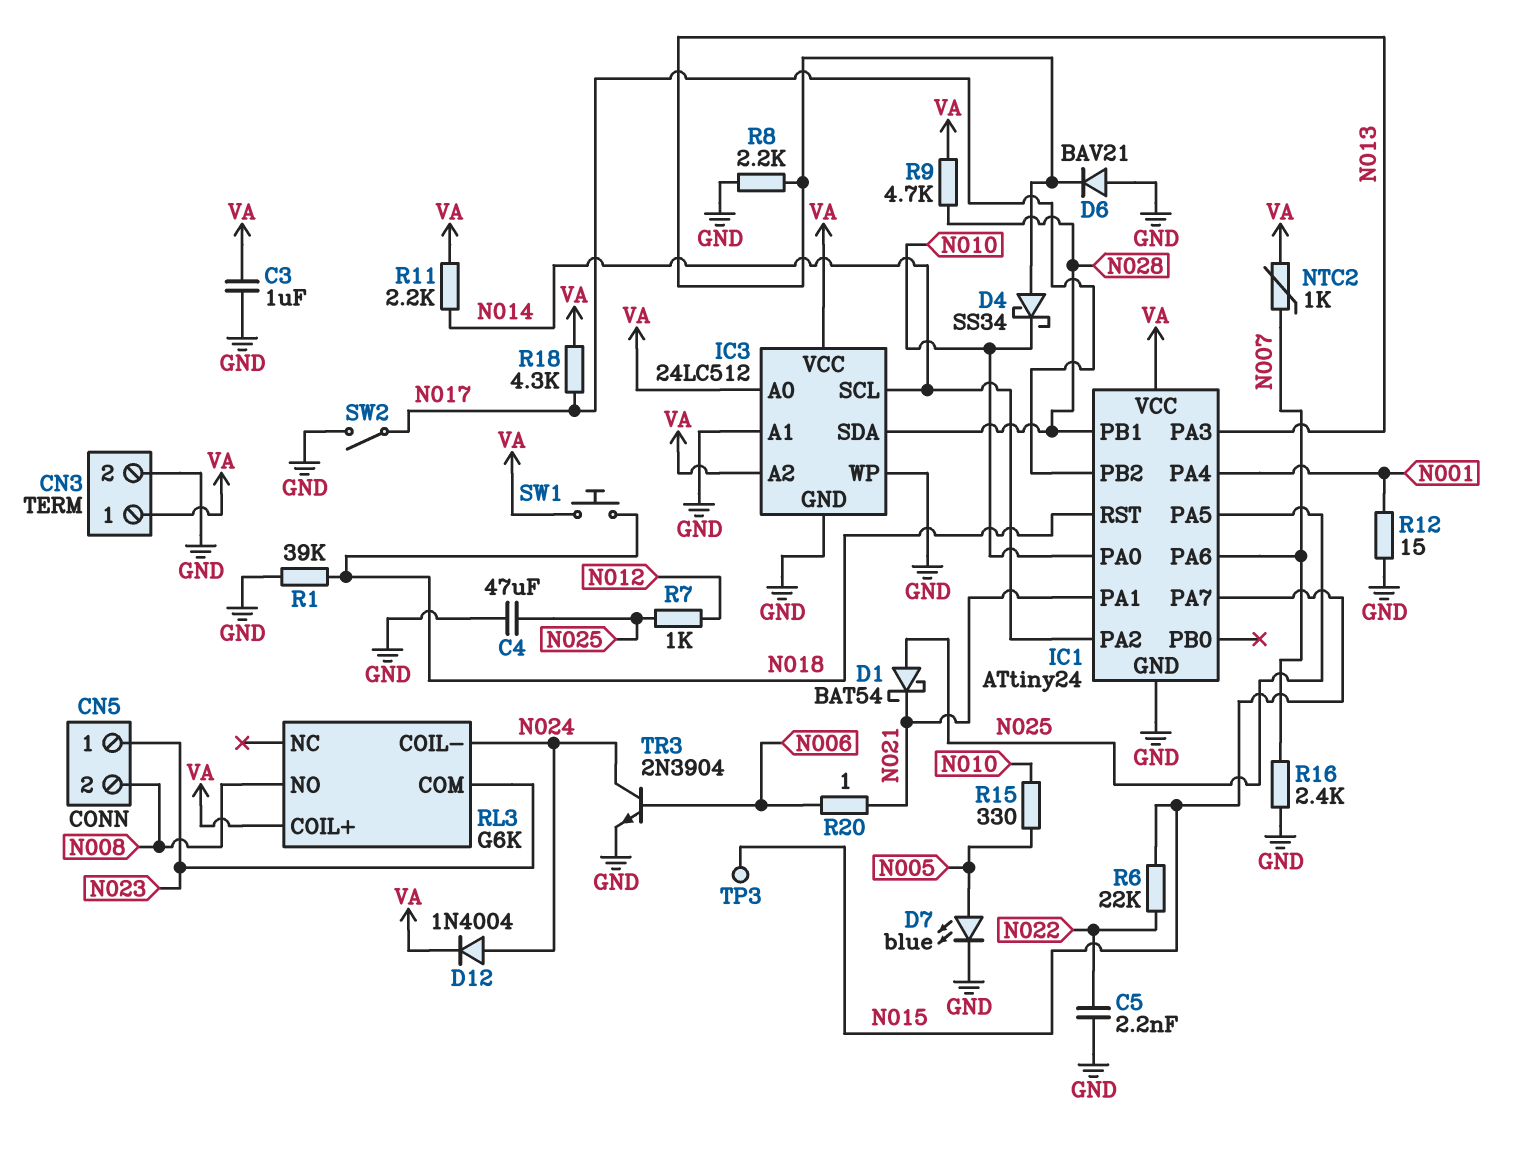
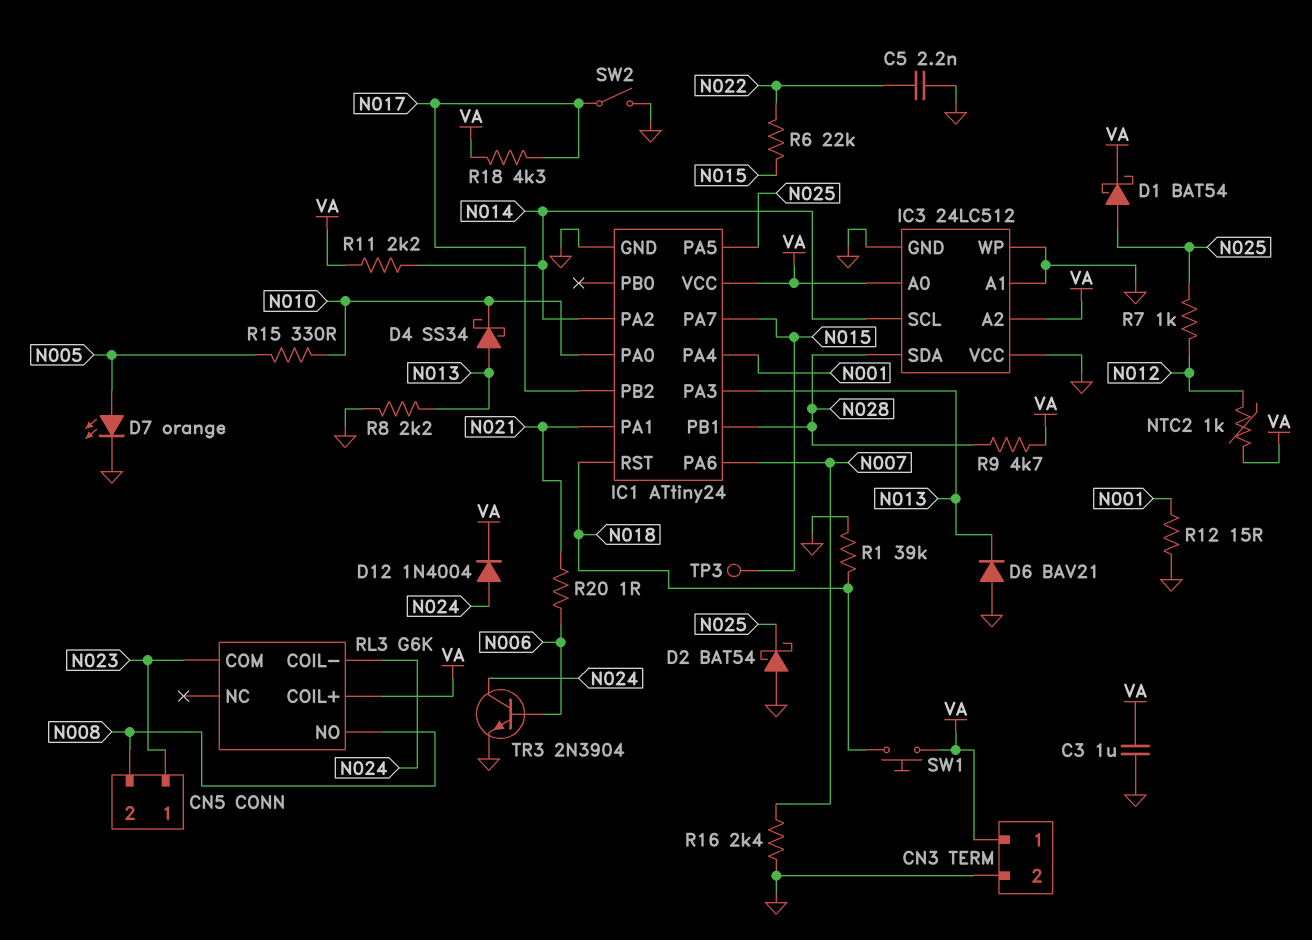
C4: 47uF (GND, N025) -> none
D1: schottky BAT54 (A N025, K N021) -> schottky BAT54 (A N025, K VA)
D2: none -> schottky BAT54 (A GND, K N025)
D7: LED blue (A N005, K GND) -> LED orange (A N005, K GND)
IC3 pin VCC: VA -> GND
NTC2: 1k (N007, VA) -> 1k (N012, VA)

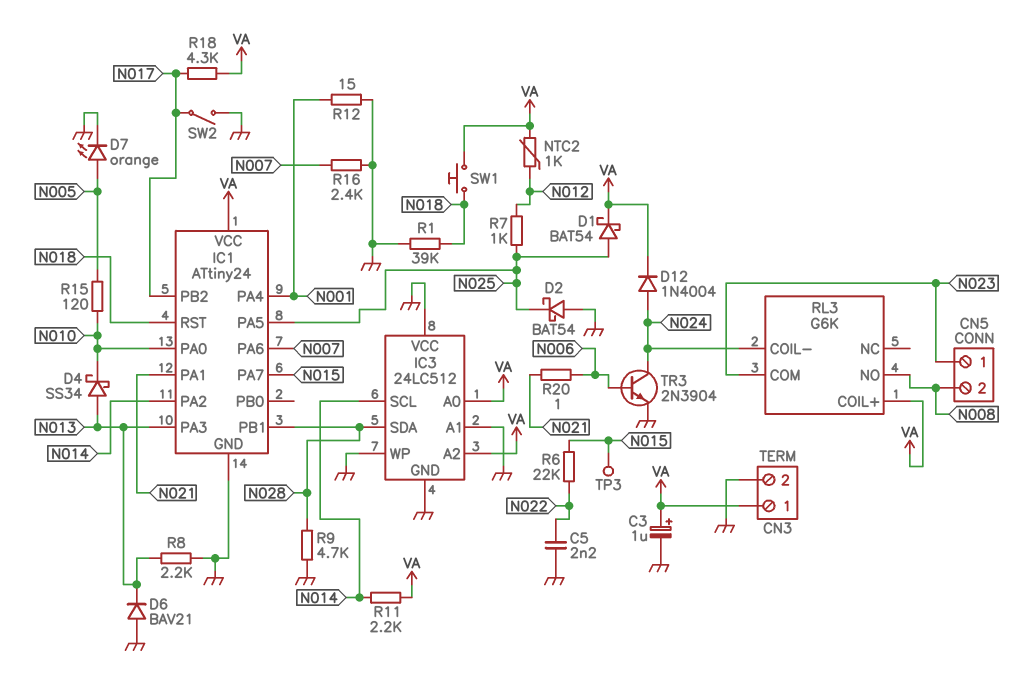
C3: 1uF (GND, VA) -> 1uF (plus VA, minus GND)
R9: 4.7k (N028, VA) -> 4.7k (GND, N028)
R15: 330 (N005, N010) -> 120 (N005, N010)

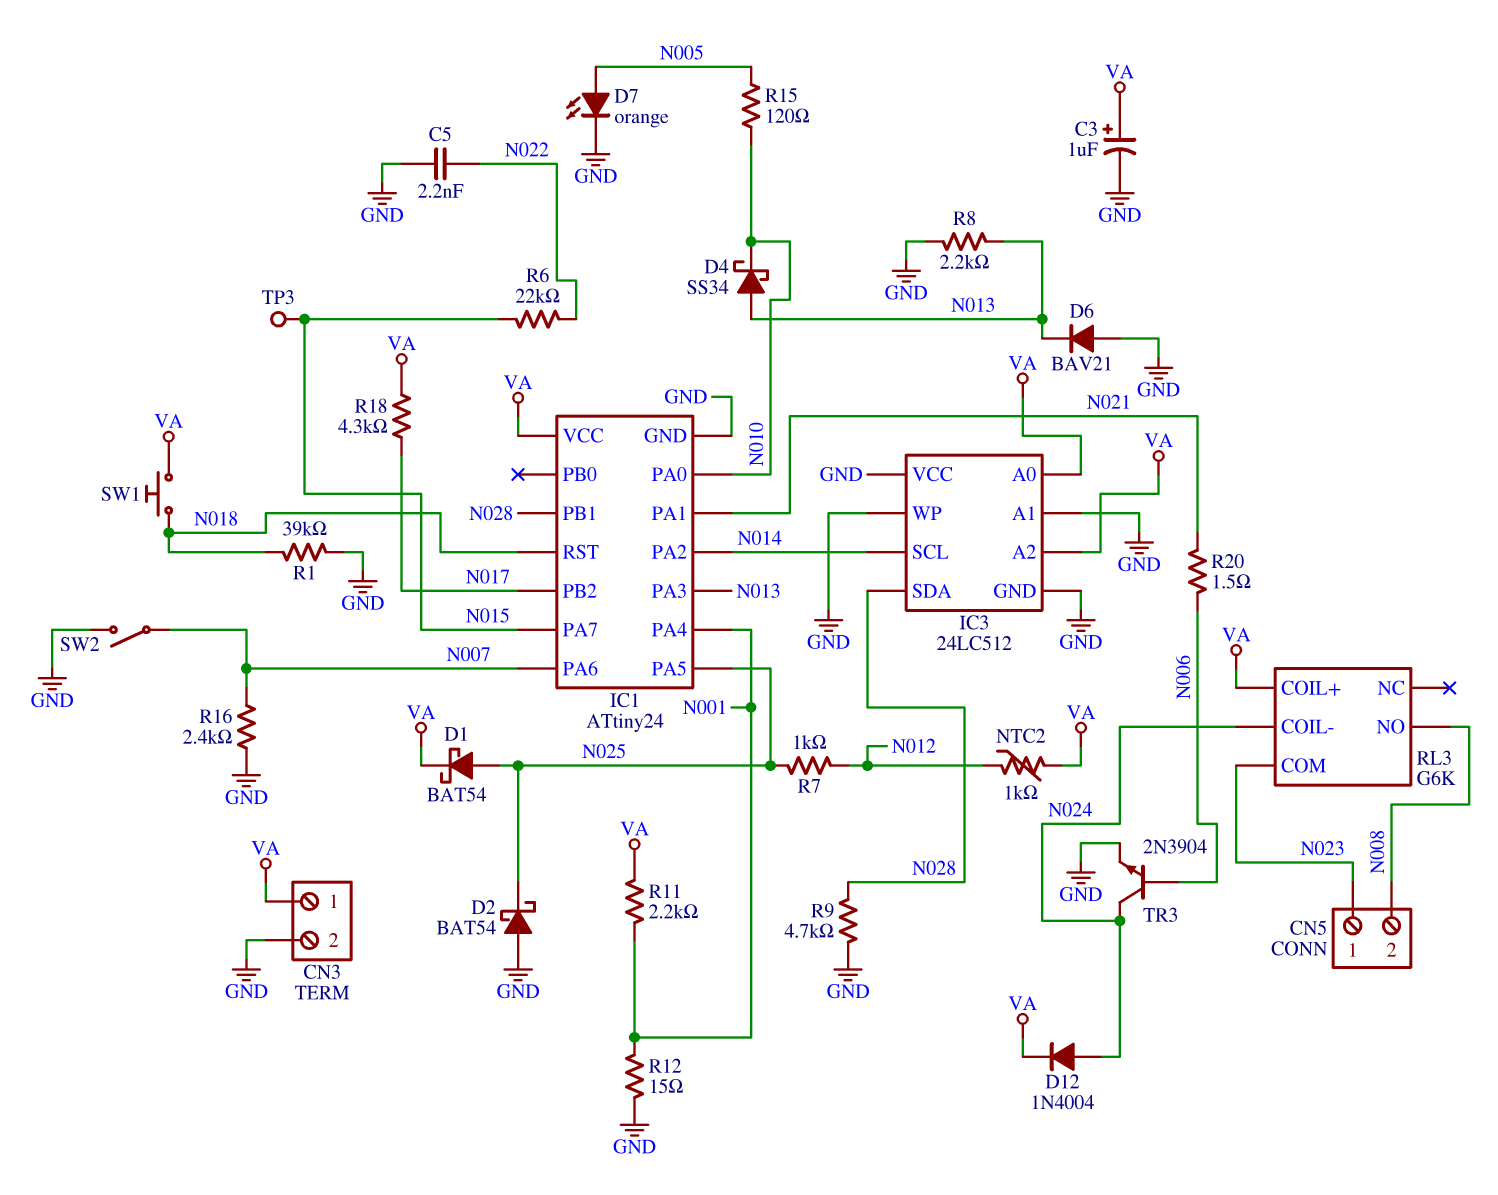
R11: 2.2k (N014, VA) -> 2.2k (N001, VA)
R20: 1 (N006, N021) -> 1.5 (N006, N021)
SW2: switch (GND, N017) -> switch (GND, N007)

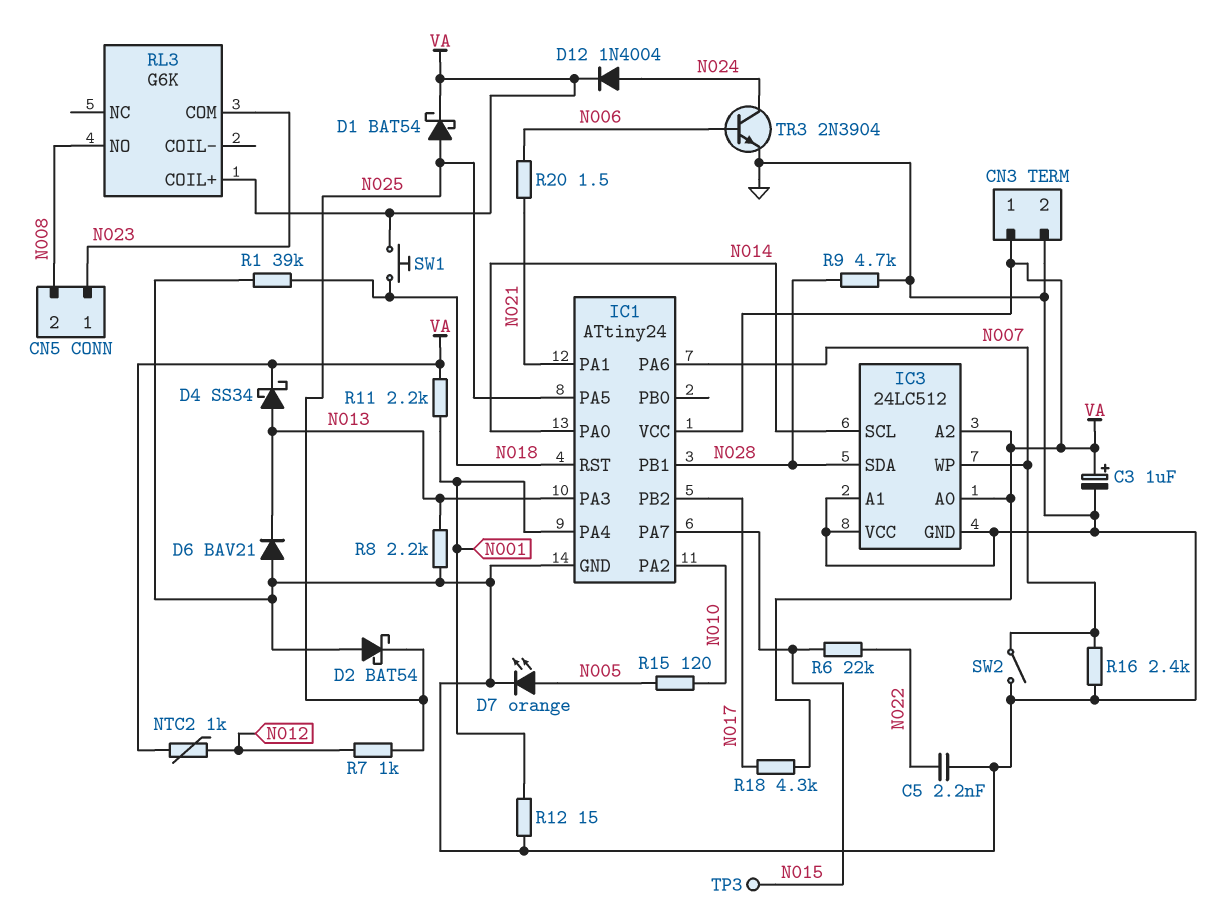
D4: schottky SS34 (A N013, K N010) -> schottky SS34 (A N013, K VA)
IC1 pin PA0: N010 -> N014
IC1 pin PA2: N014 -> N010
IC3 pin WP: GND -> N007
RL3 pin COIL-: N024 -> none

